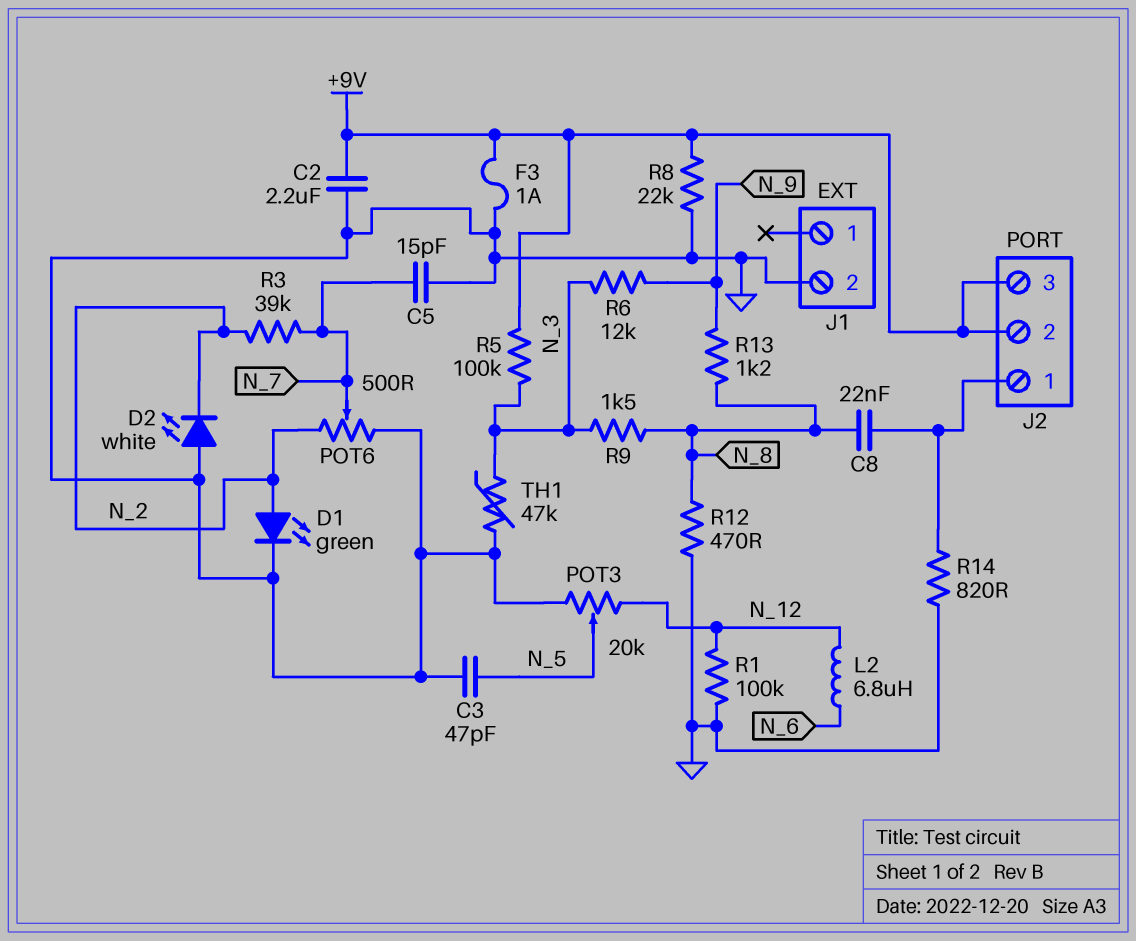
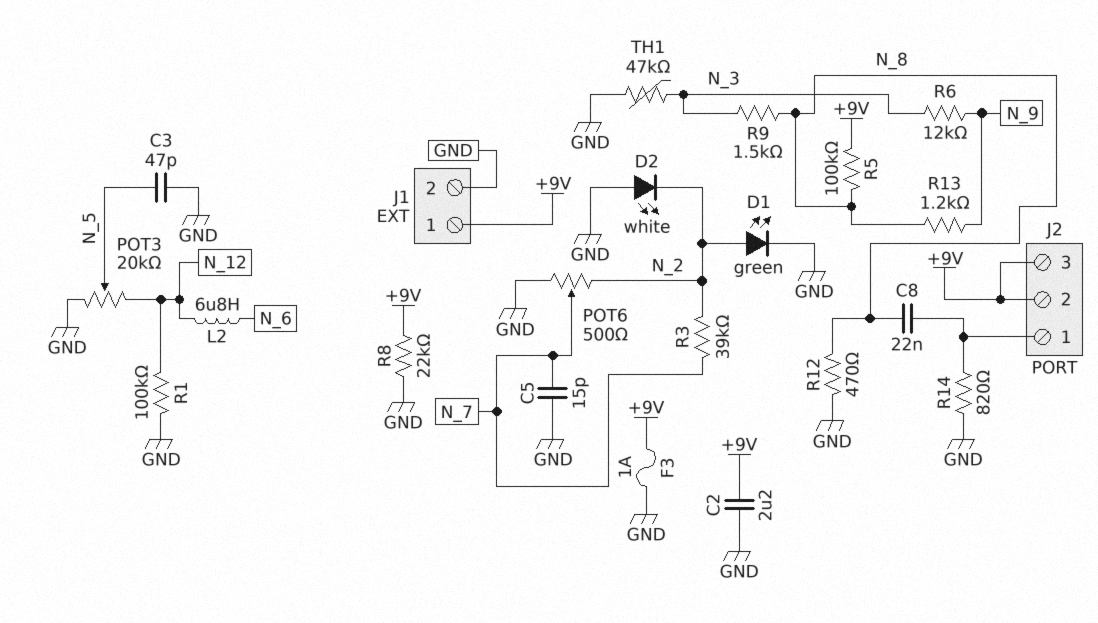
J1 pin 1: none -> +9V
R5: 100k (+9V, N_3) -> 100k (+9V, N_8)

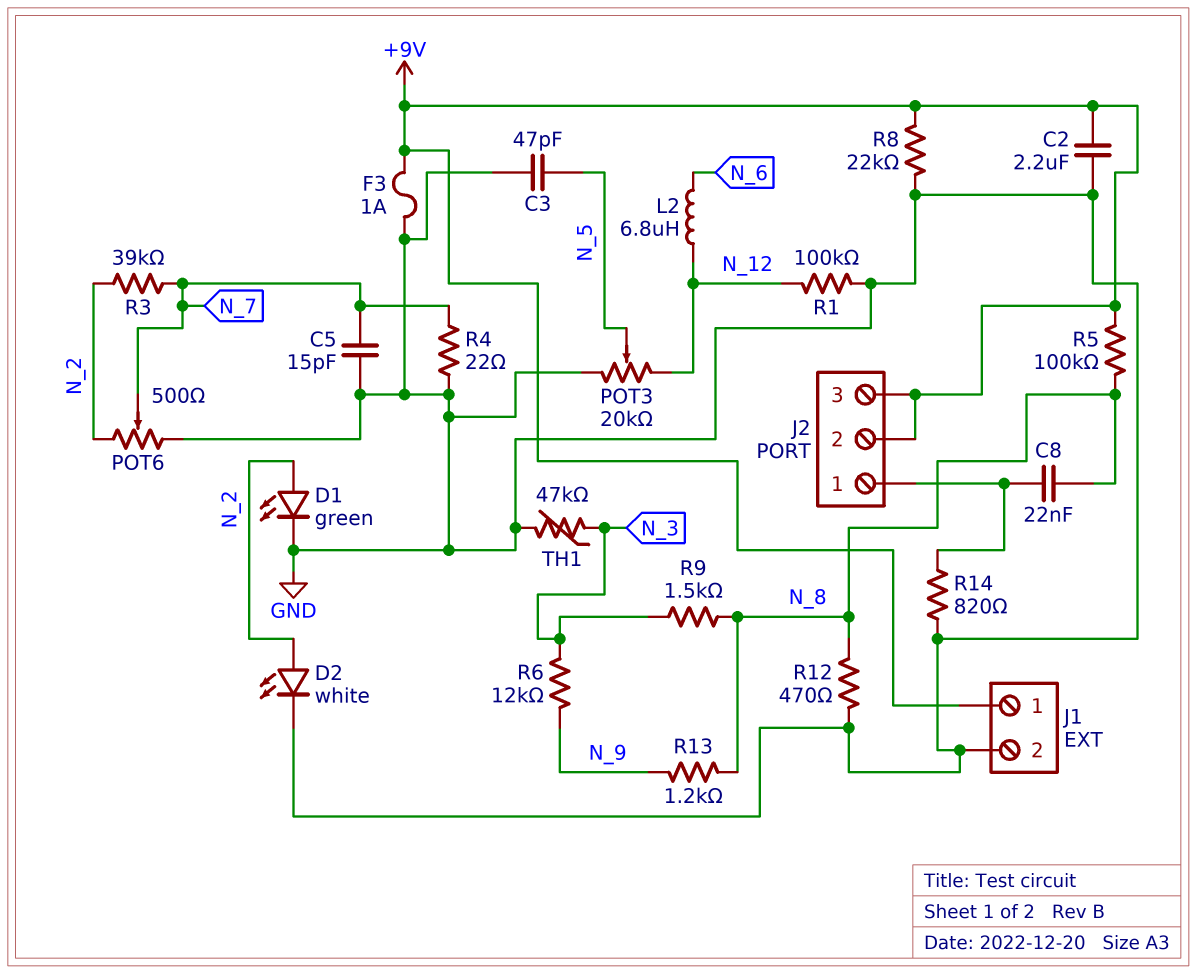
D2: LED white (A GND, K N_2) -> LED white (A N_2, K GND)
R4: none -> 22 (GND, N_7)

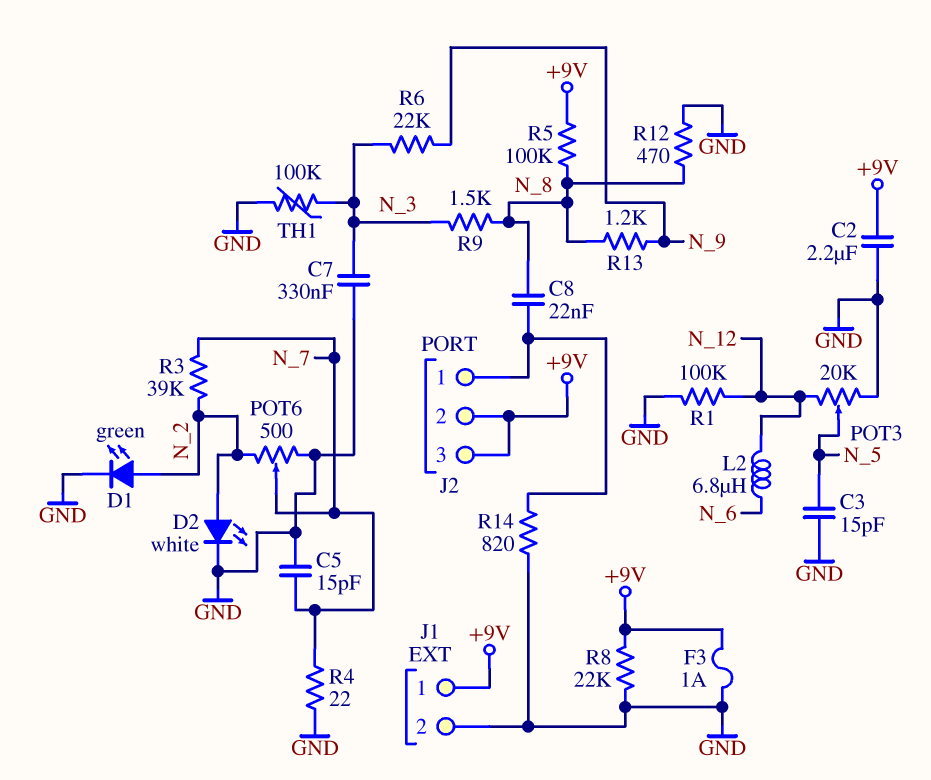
C3: 47pF (GND, N_5) -> 15pF (GND, N_5)
C7: none -> 330nF (GND, N_3)
R6: 12k (N_3, N_9) -> 22k (N_3, N_9)
TH1: 47k (GND, N_3) -> 100k (GND, N_3)

